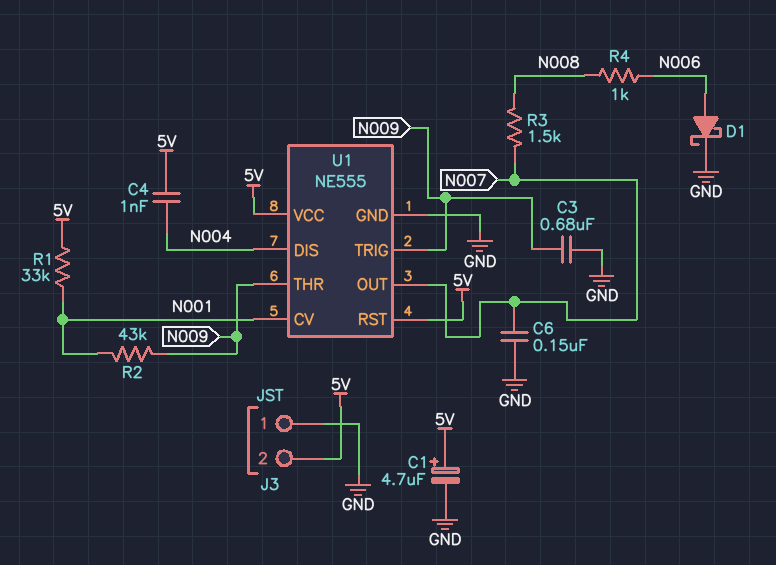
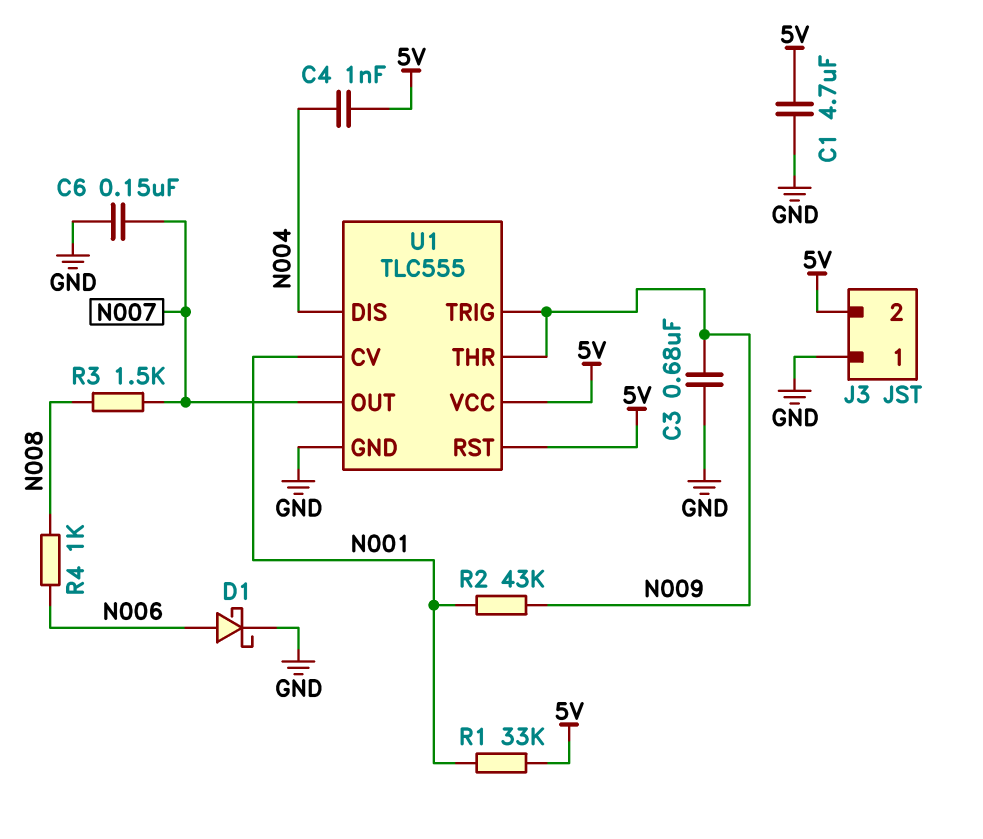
C1: 4.7uF (plus 5V, minus GND) -> 4.7uF (5V, GND)
U1: NE555 -> TLC555

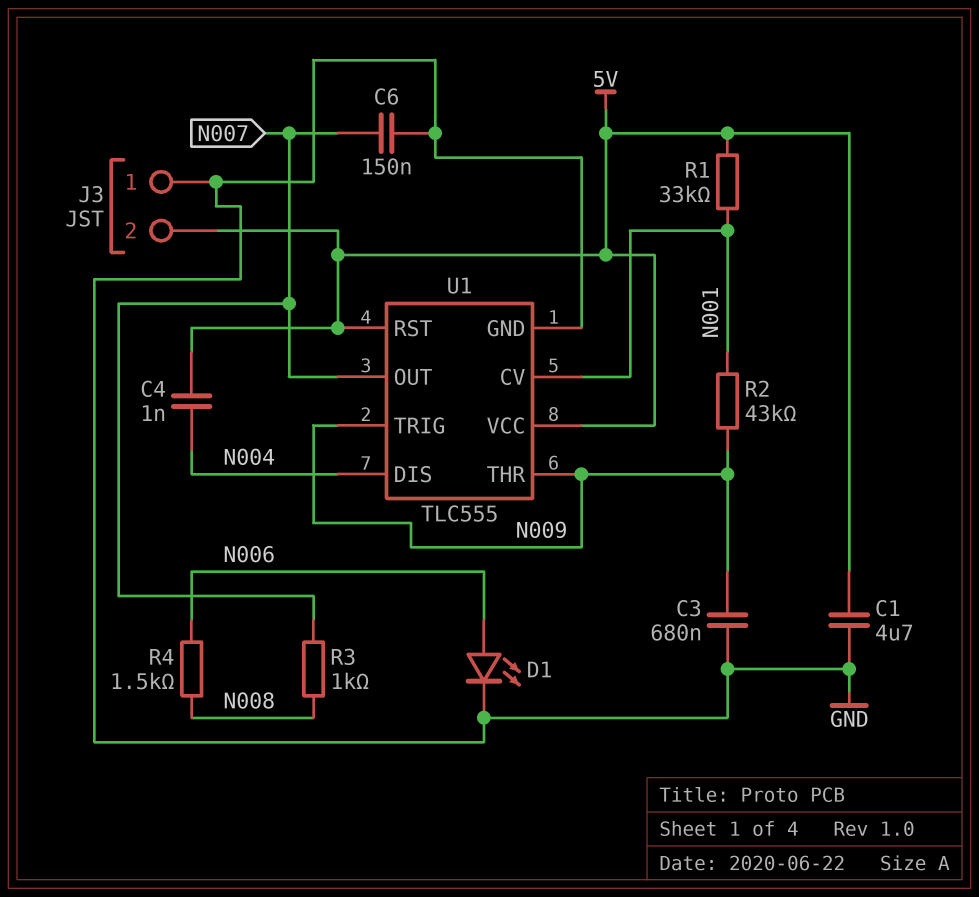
D1: schottky (A N006, K GND) -> LED (A N006, K GND)
R3: 1.5k (N007, N008) -> 1k (N007, N008)
R4: 1k (N006, N008) -> 1.5k (N006, N008)

